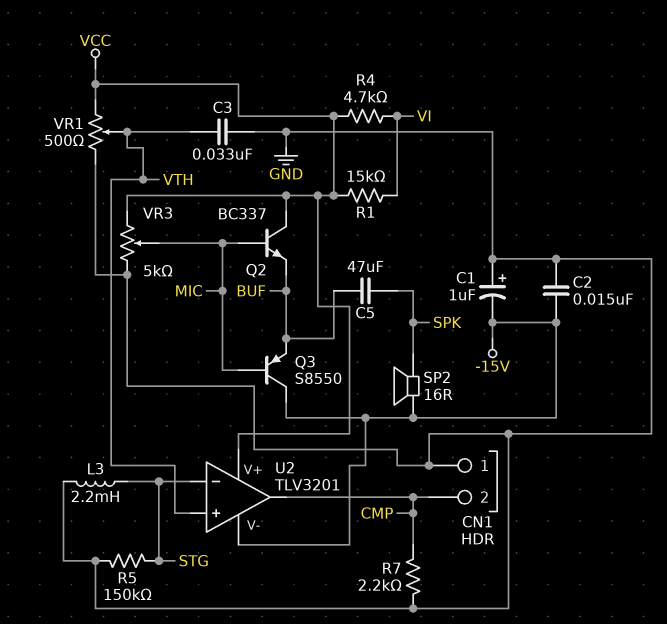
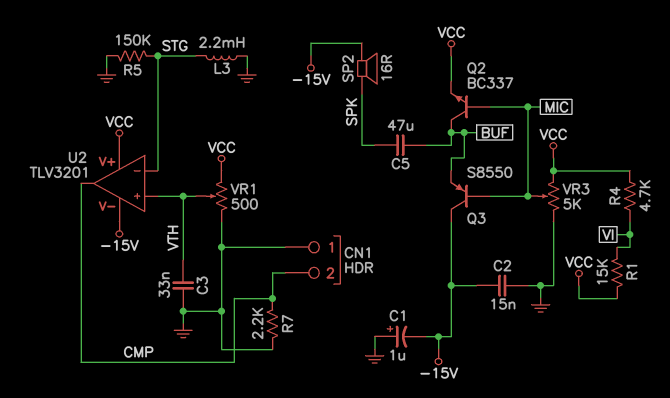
Q2: NPN BC337 (B MIC, C VCC, E BUF) -> NPN BC337 (B MIC, C BUF, E VCC)

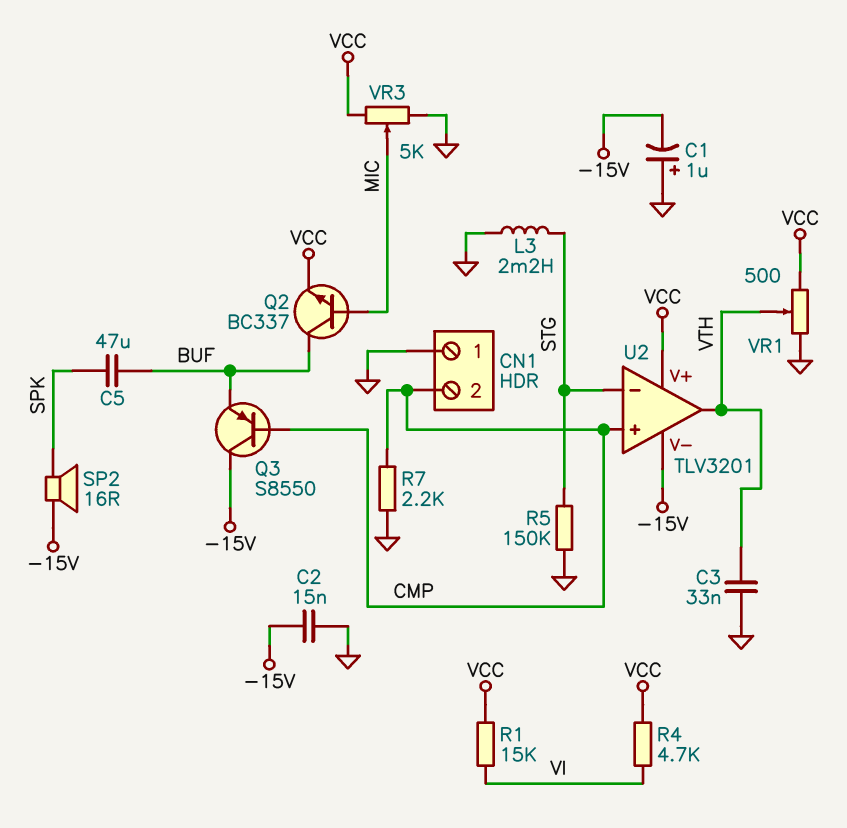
Q3: PNP S8550 (B MIC, C -15V, E BUF) -> PNP S8550 (B CMP, C -15V, E BUF)
U2 pin in+: VTH -> CMP
U2 pin out: CMP -> VTH

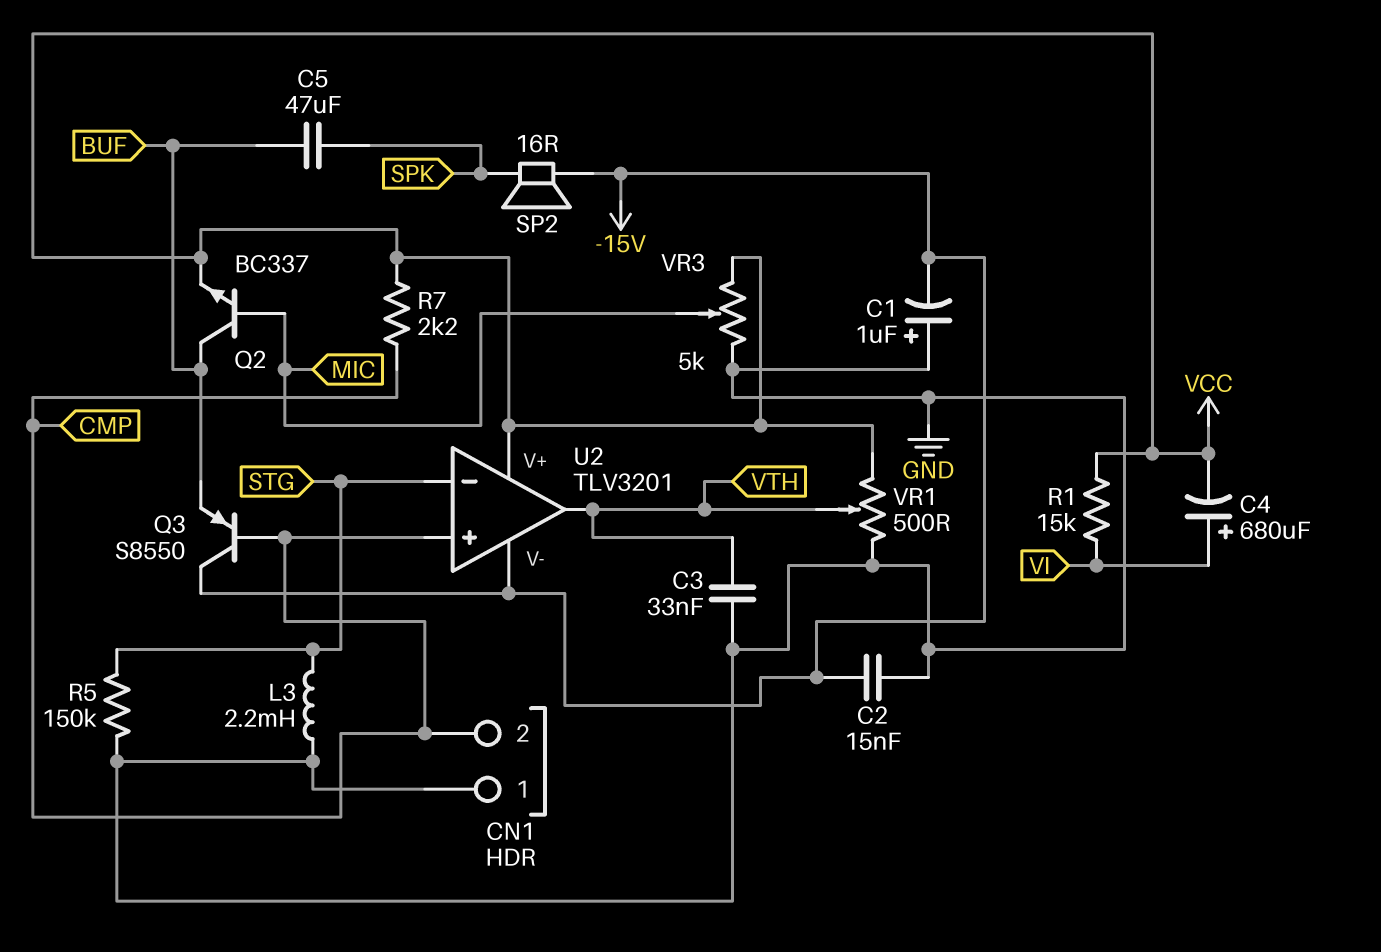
C4: none -> 680uF (plus VI, minus VCC)
R4: 4.7k (VCC, VI) -> none
R7: 2.2k (CMP, GND) -> 2.2k (CMP, VCC)

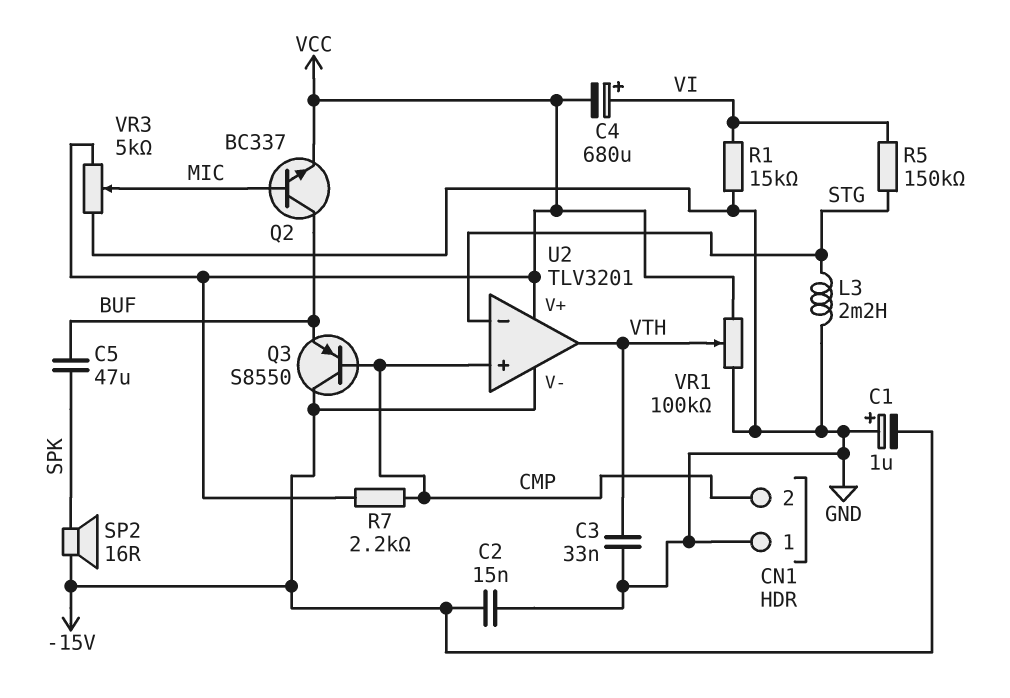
R1: 15k (VCC, VI) -> 15k (GND, VI)
R5: 150k (GND, STG) -> 150k (STG, VI)
VR1: 500 (GND, VCC, wiper VTH) -> 100k (GND, VCC, wiper VTH)

